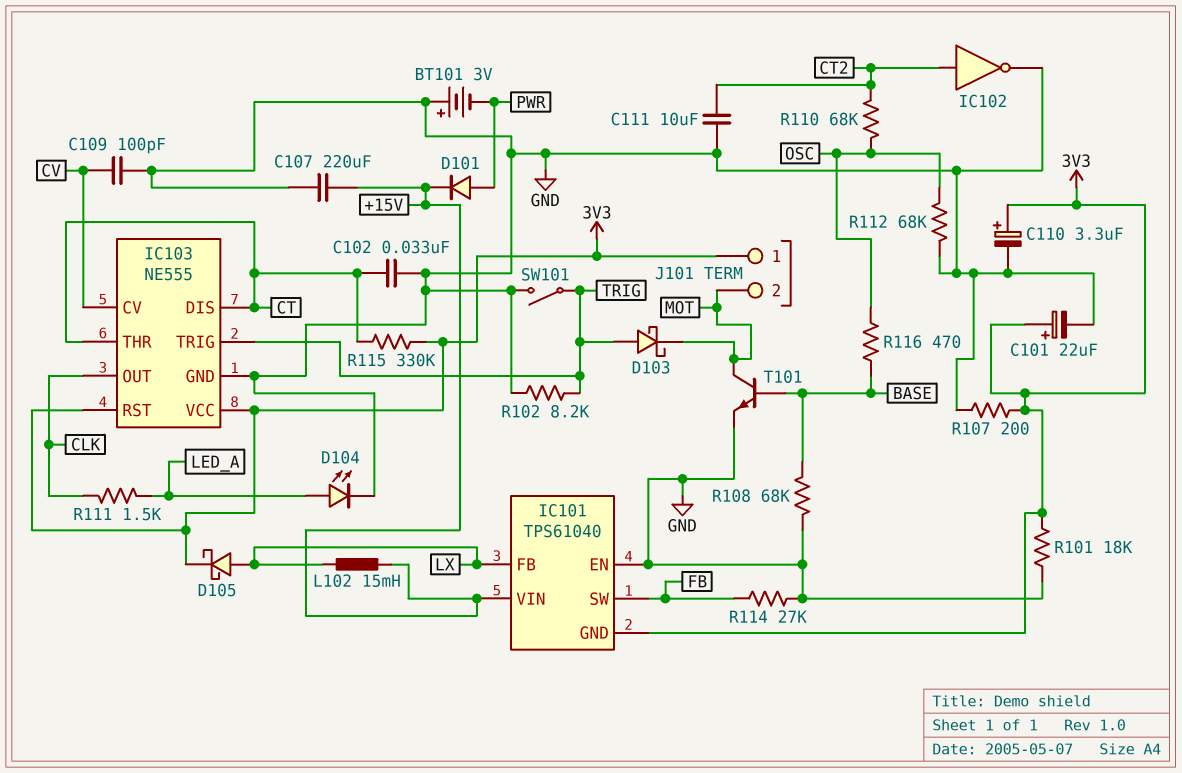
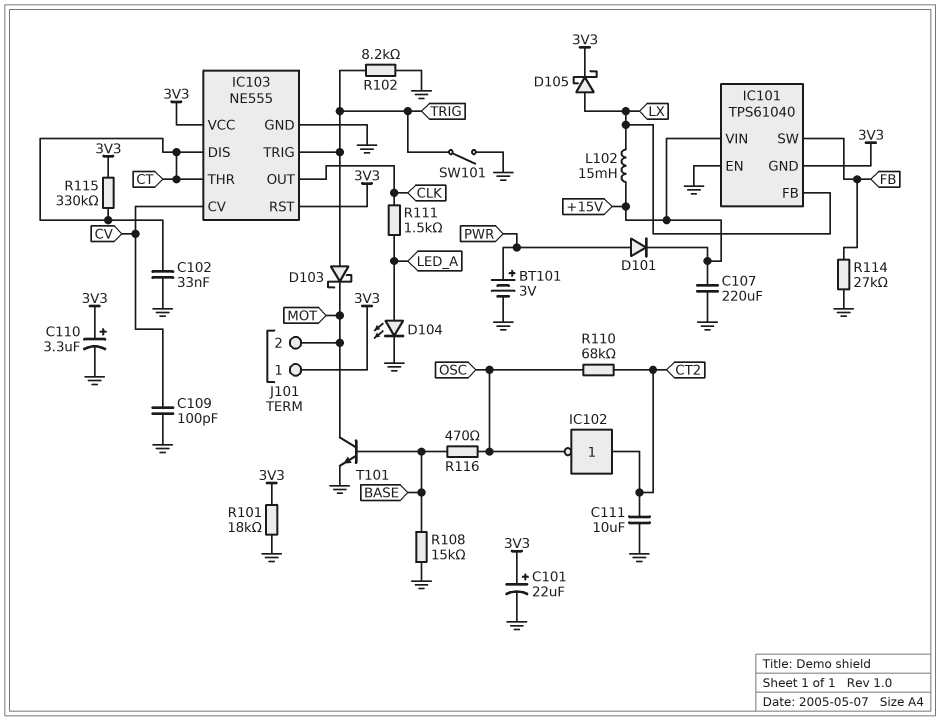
BT101: 3V (plus GND, minus PWR) -> 3V (plus PWR, minus GND)
IC102: NOT (in CT2, out GND) -> NOT (in CT2, out OSC)
R107: 200 (3V3, GND) -> none
R108: 68k (BASE, GND) -> 15k (BASE, GND)
R112: 68k (GND, OSC) -> none

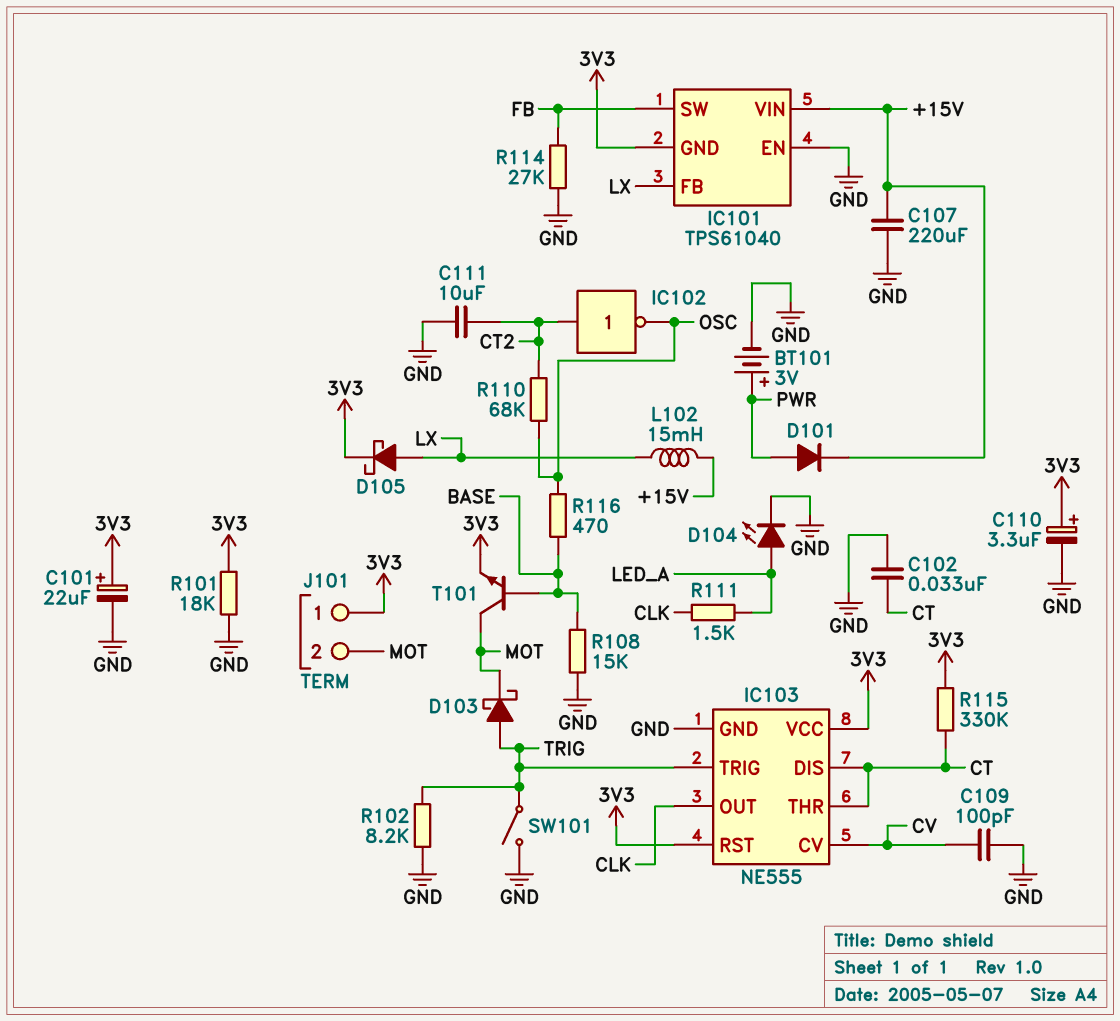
T101: NPN (B BASE, C MOT, E GND) -> NPN (B BASE, C MOT, E 3V3)

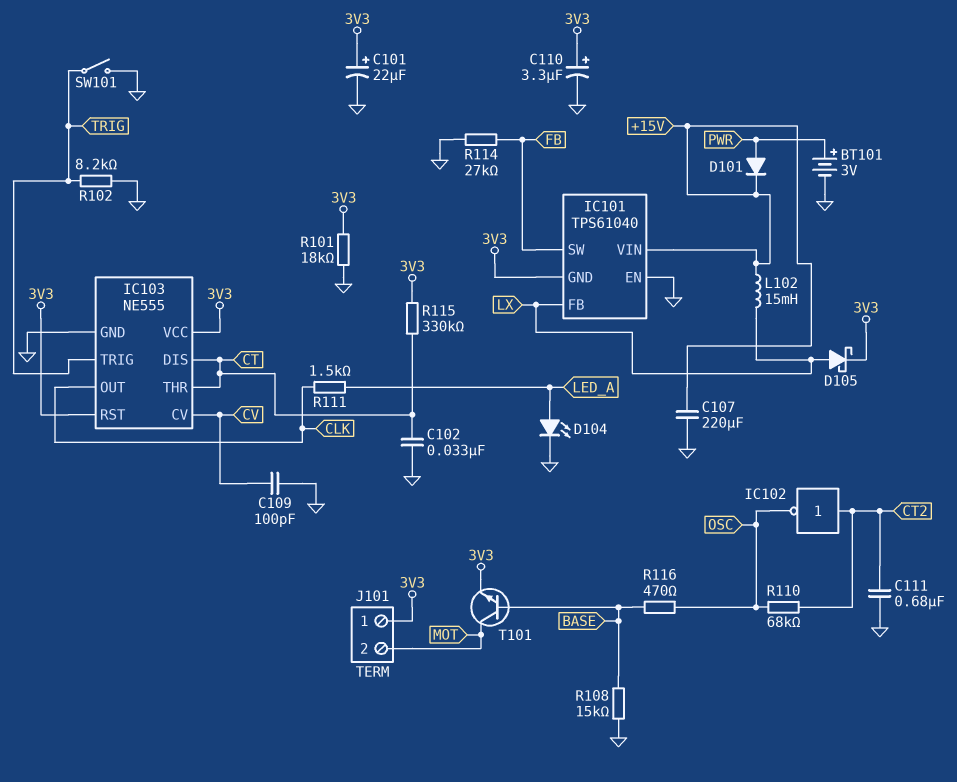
C111: 10uF (CT2, GND) -> 680nF (CT2, GND)
D103: schottky (A TRIG, K MOT) -> none

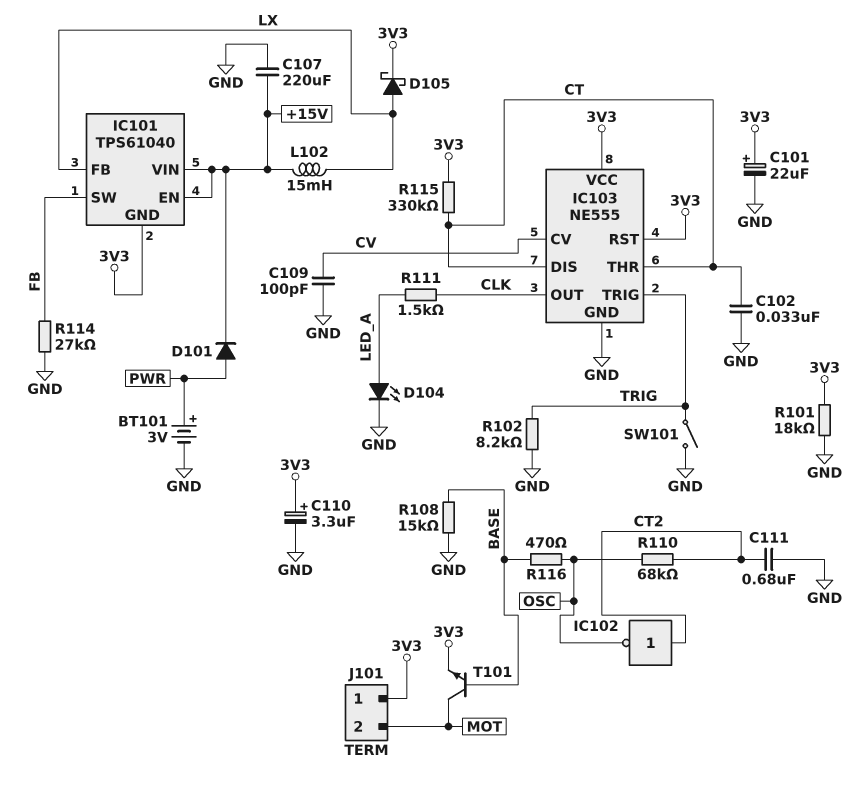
IC101 pin EN: GND -> +15V

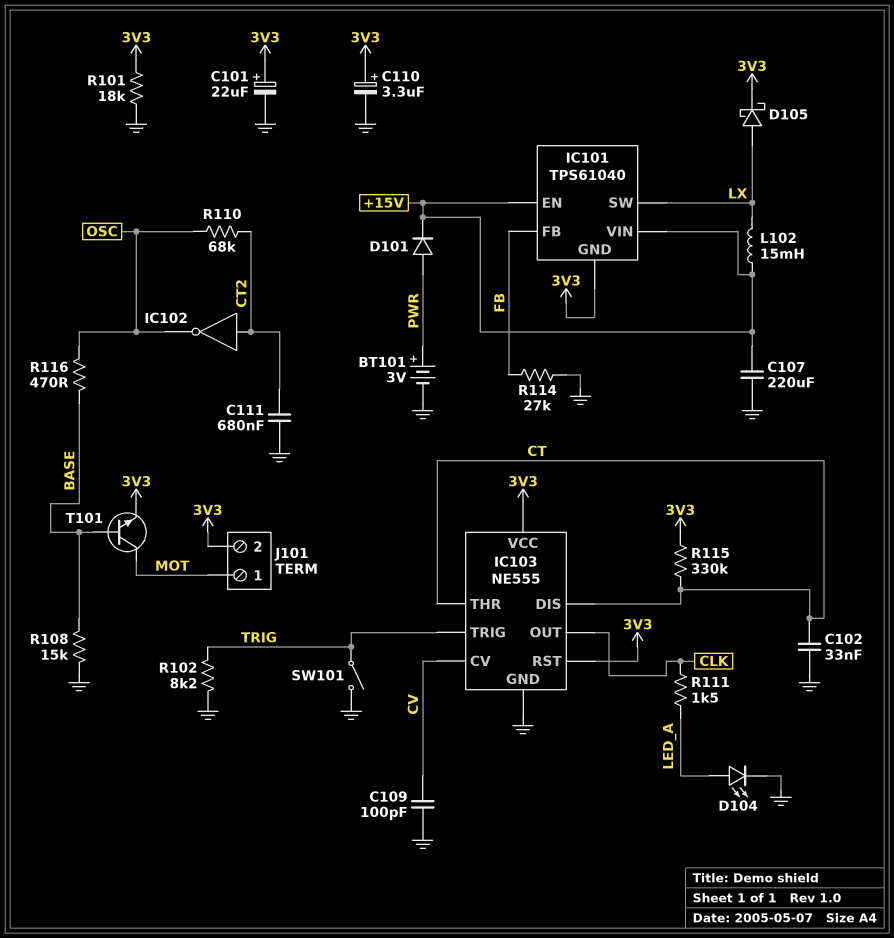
IC101 pin FB: LX -> FB
IC101 pin SW: FB -> LX
J101 pin 1: 3V3 -> MOT
J101 pin 2: MOT -> 3V3

